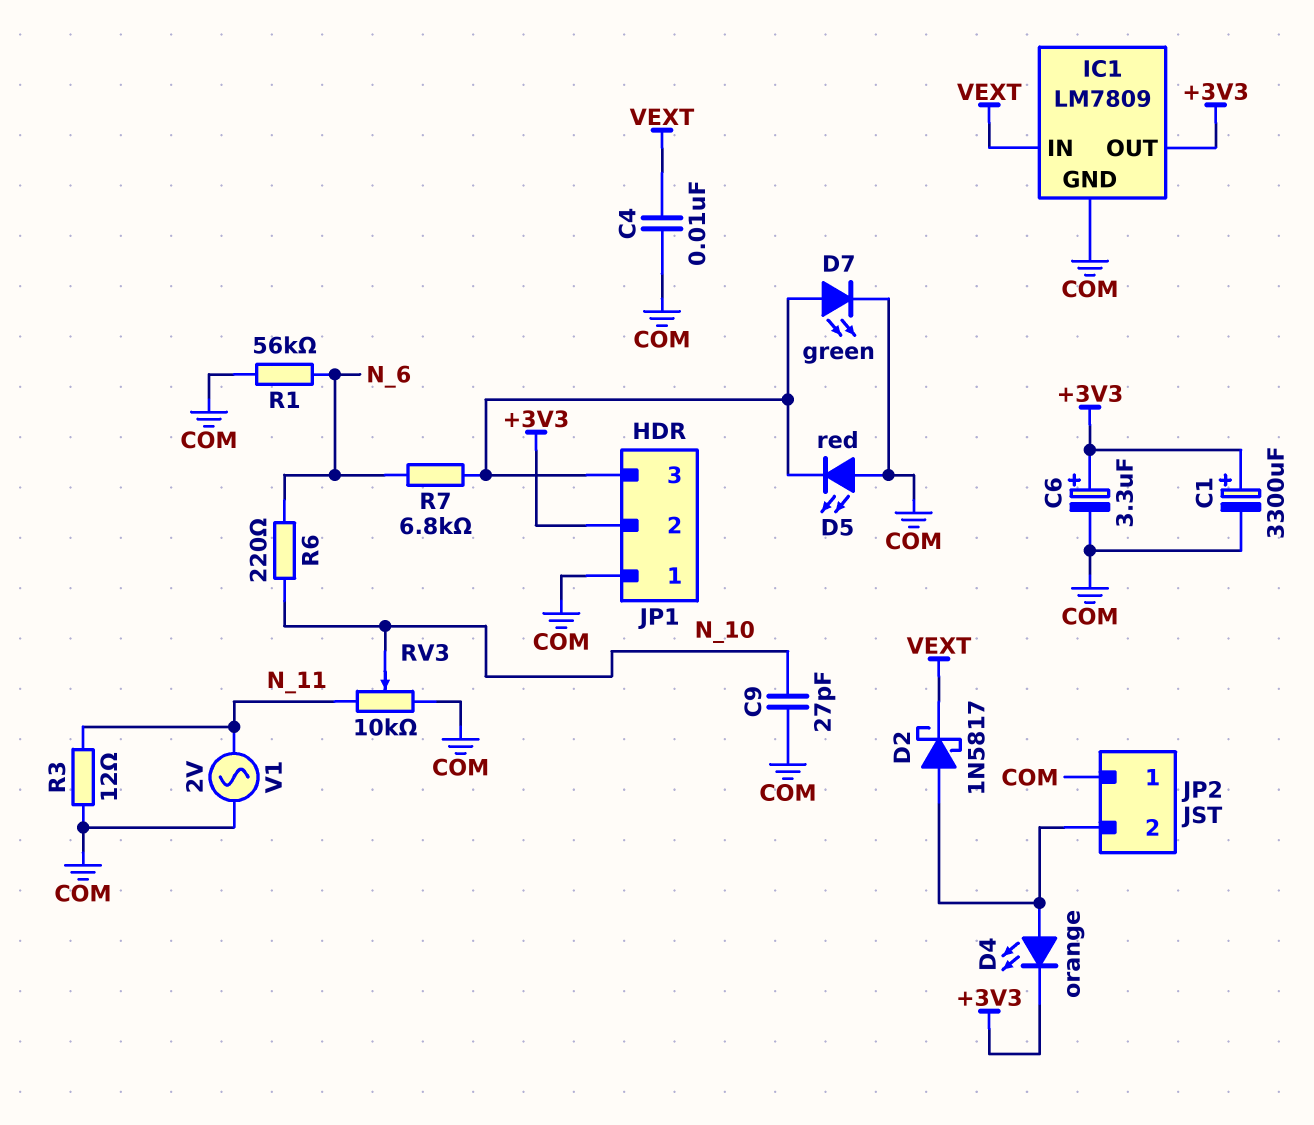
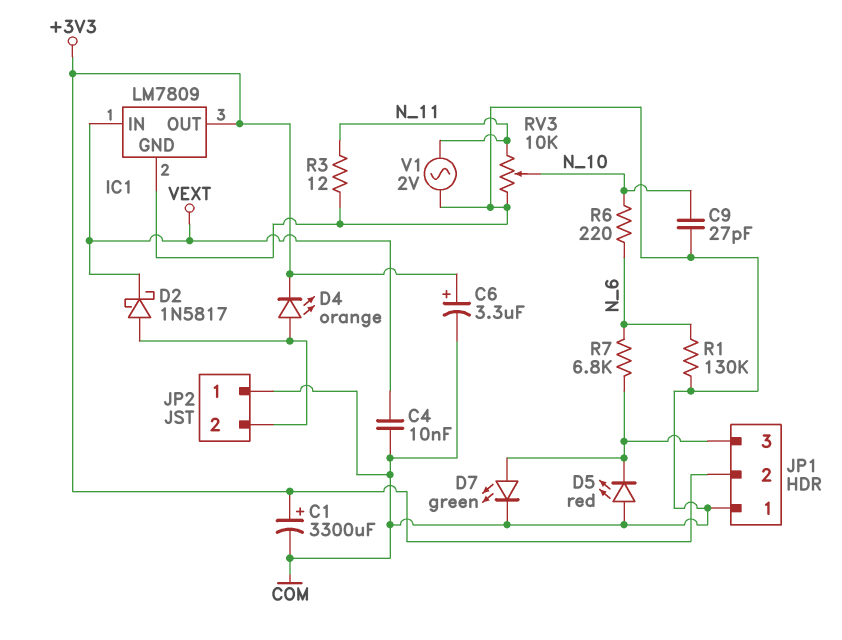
R1: 56k (COM, N_6) -> 130k (COM, N_6)

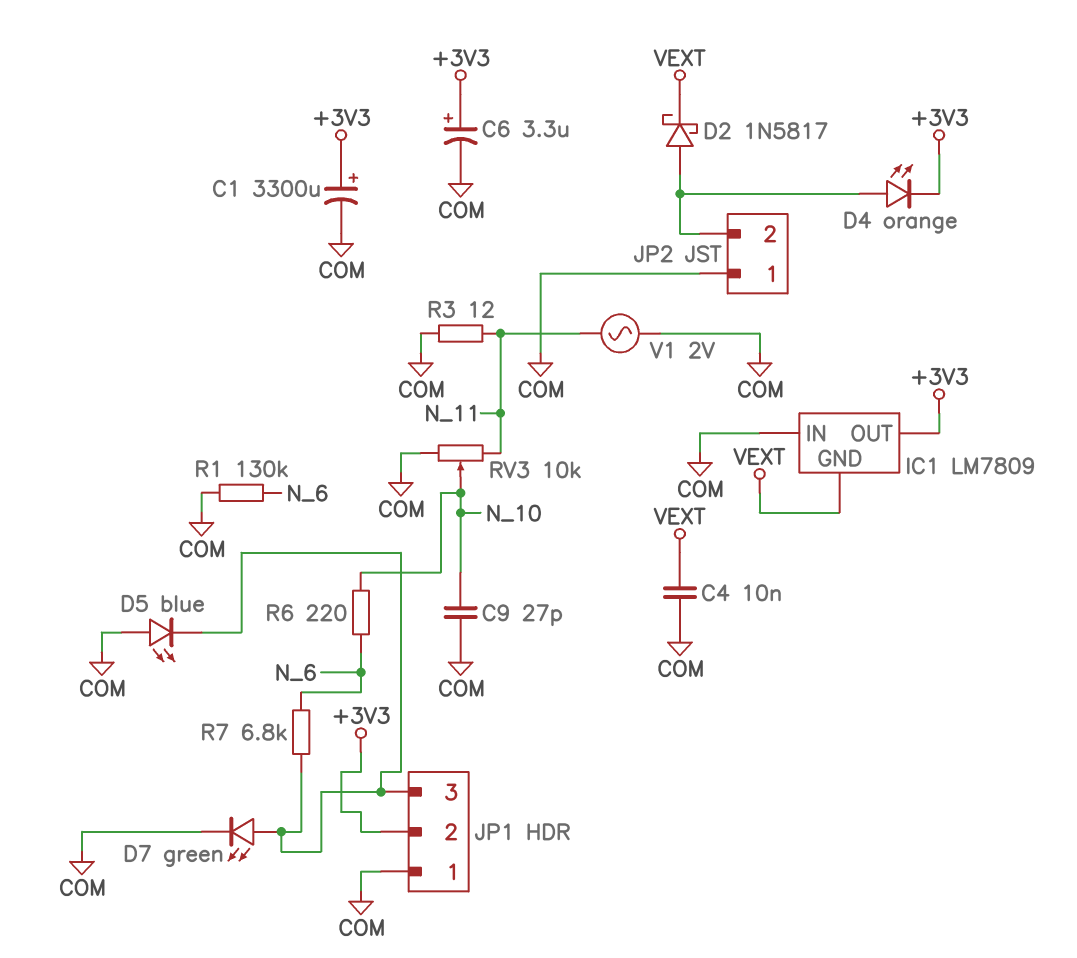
D5: LED red (A COM, K JP1/3) -> LED blue (A COM, K JP1/3)
IC1 pin GND: COM -> VEXT
IC1 pin IN: VEXT -> COM

